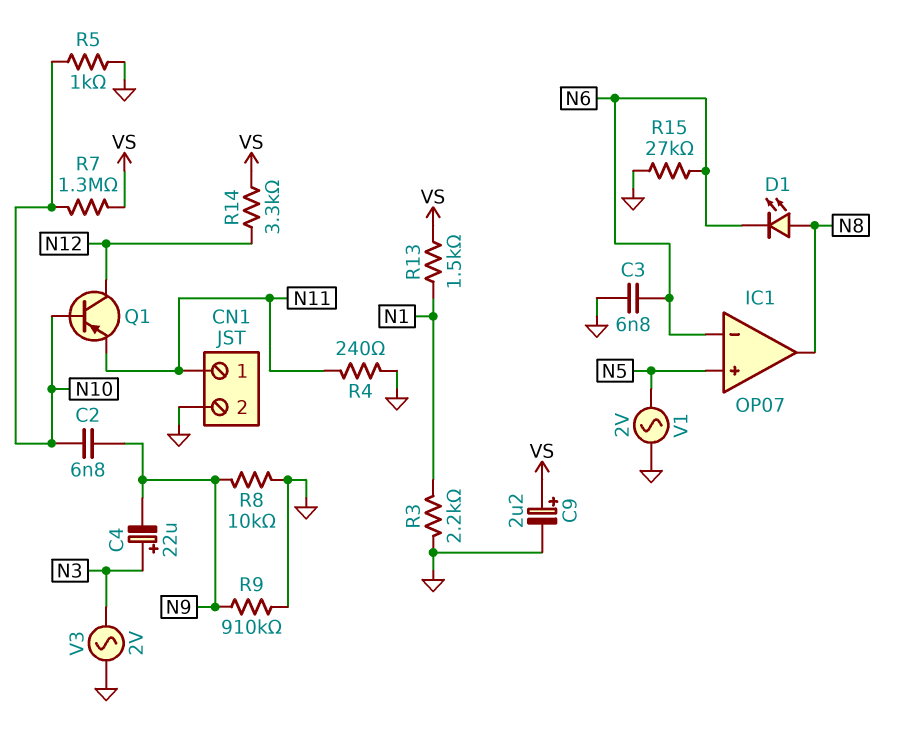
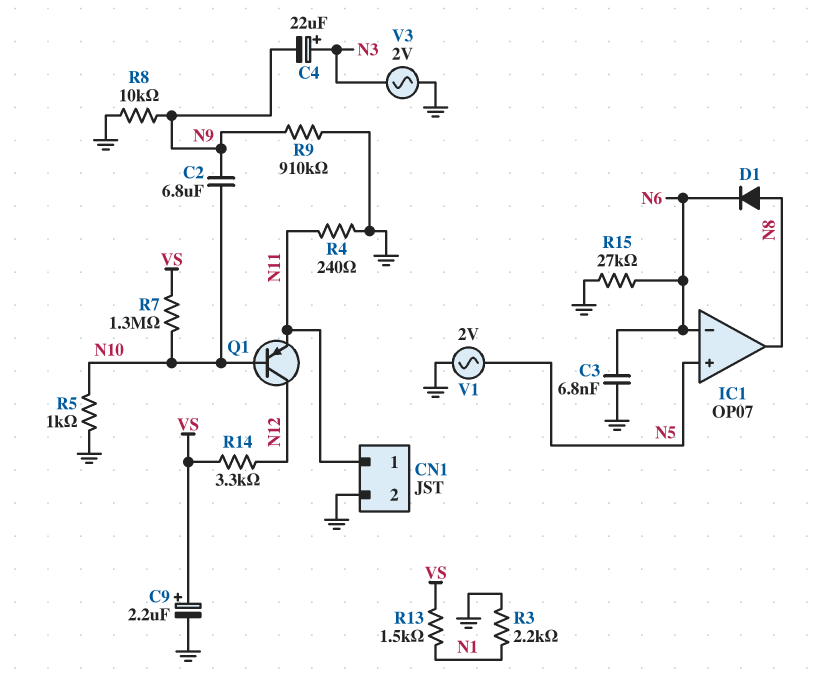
C2: 6.8nF (N9, N10) -> 6.8uF (N9, N10)
D1: LED (A N8, K N6) -> diode (A N8, K N6)

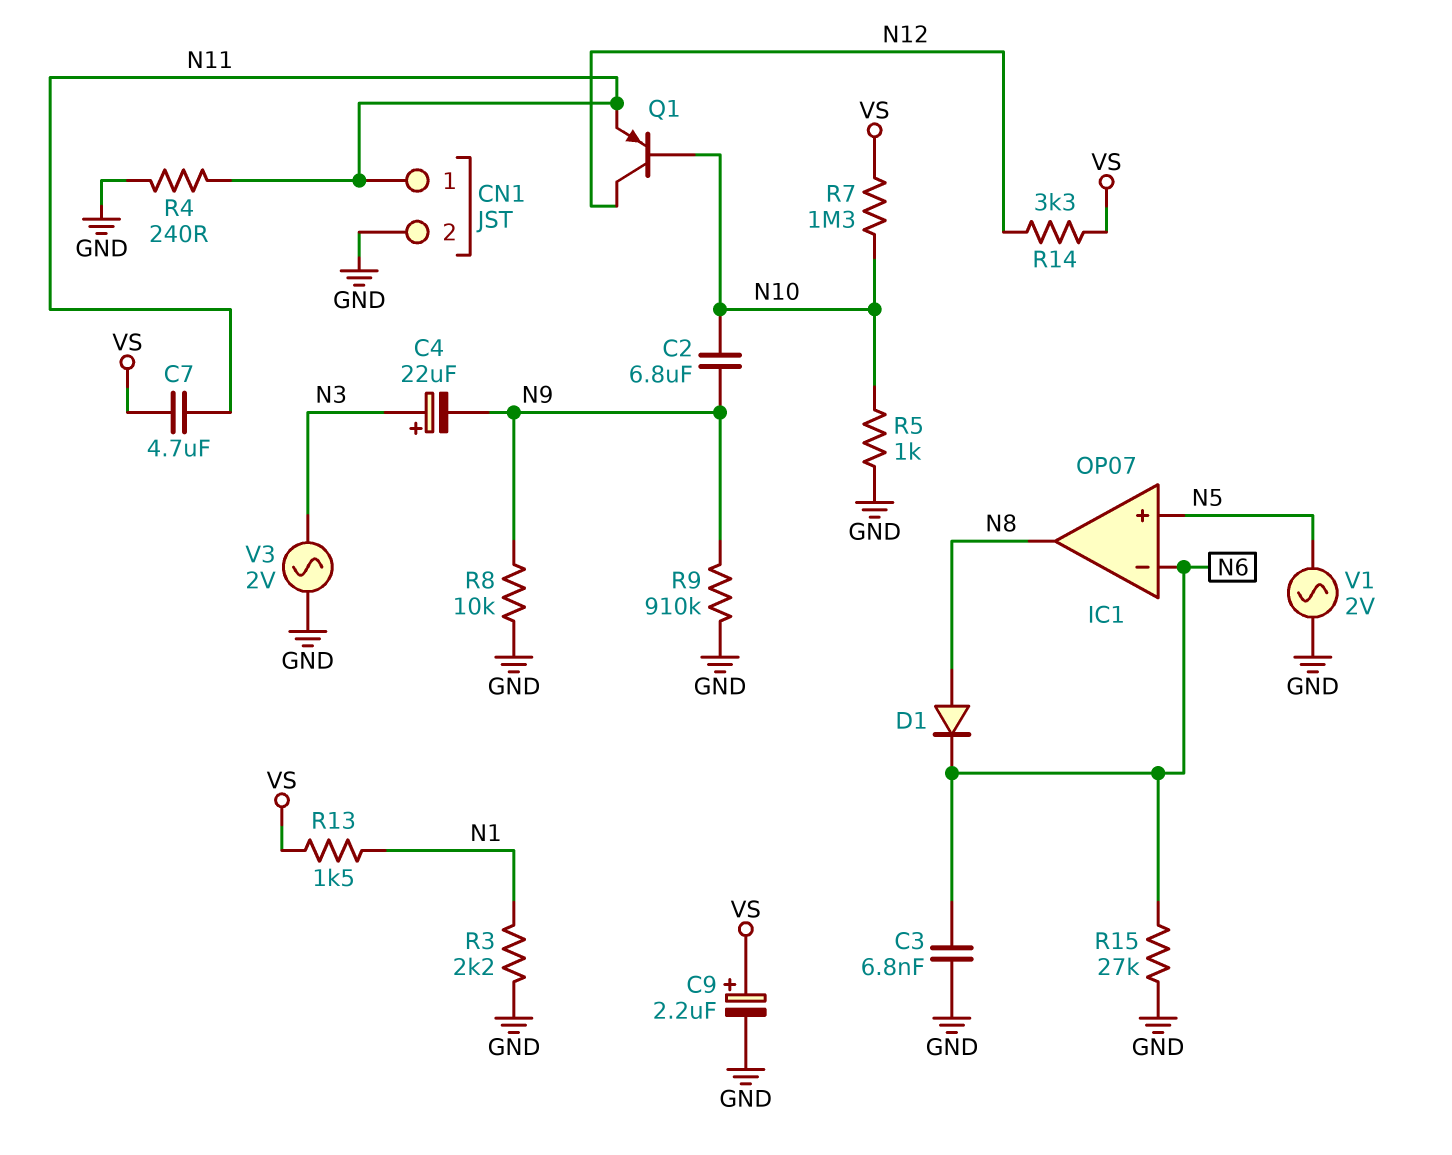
C7: none -> 4.7uF (N11, VS)

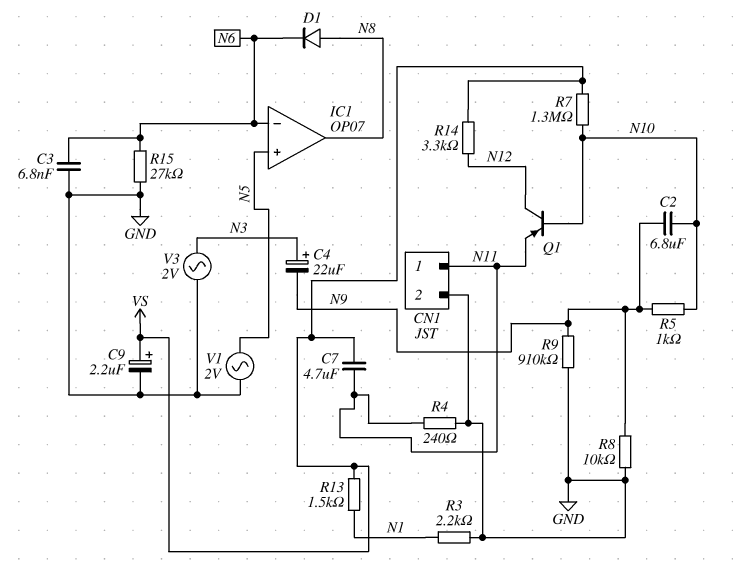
R5: 1k (GND, N10) -> 1k (N9, N10)

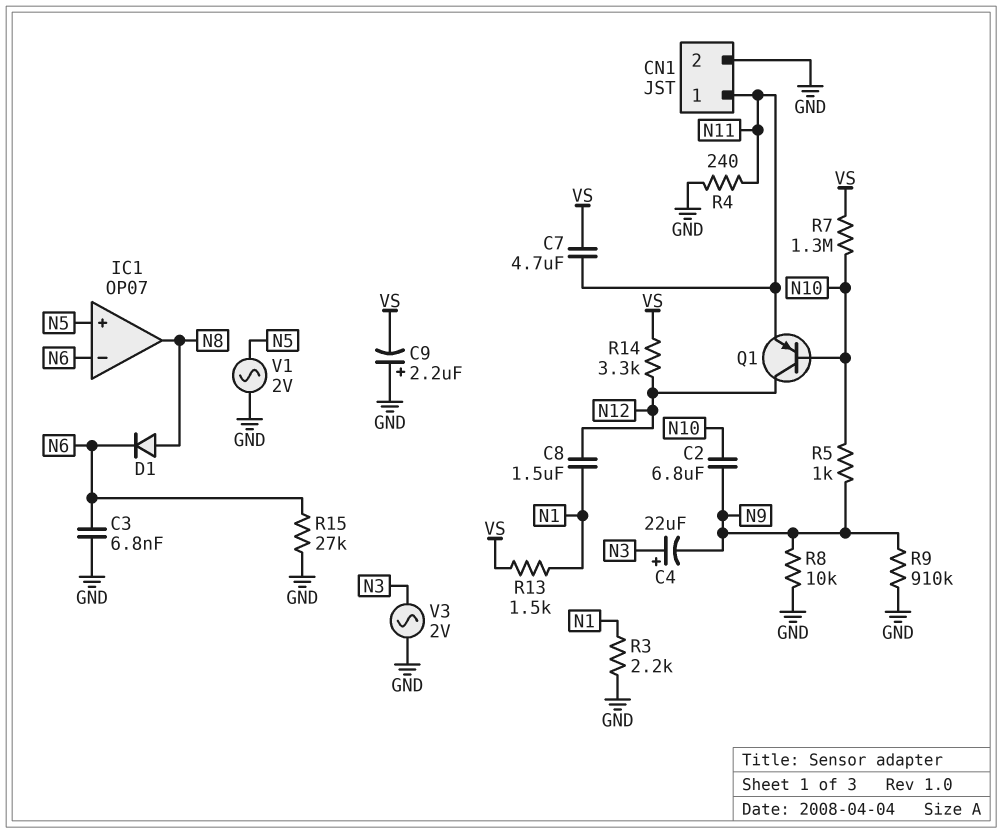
C8: none -> 1.5uF (N1, N12)
C9: 2.2uF (plus VS, minus GND) -> 2.2uF (plus GND, minus VS)

